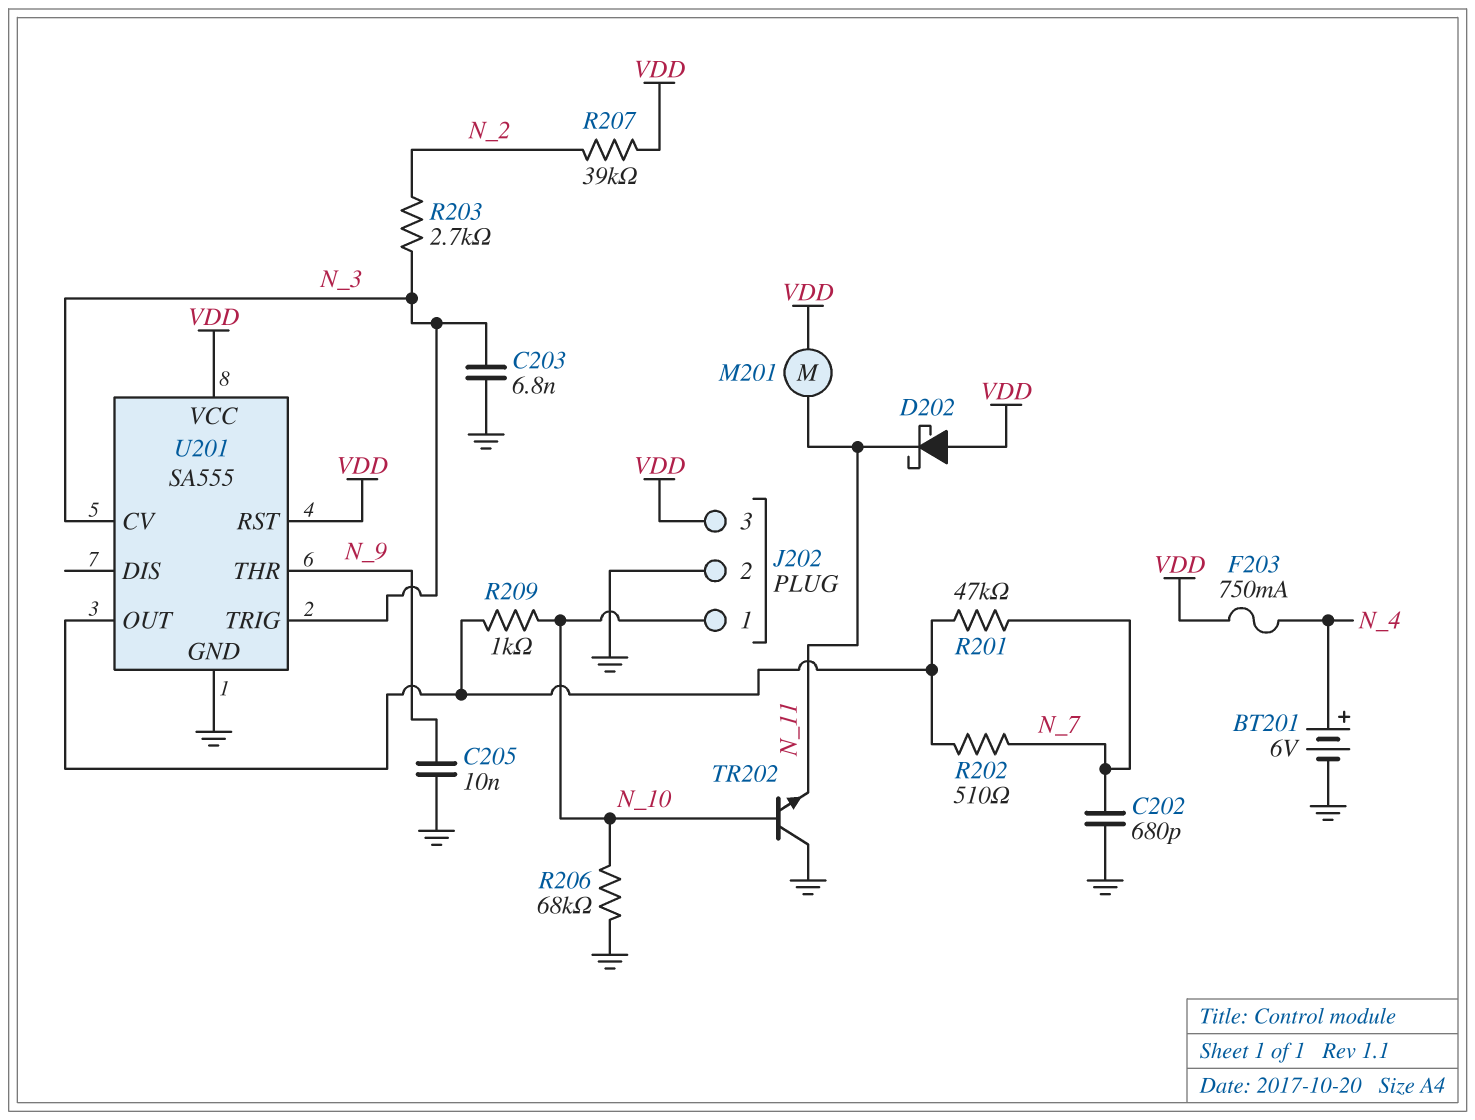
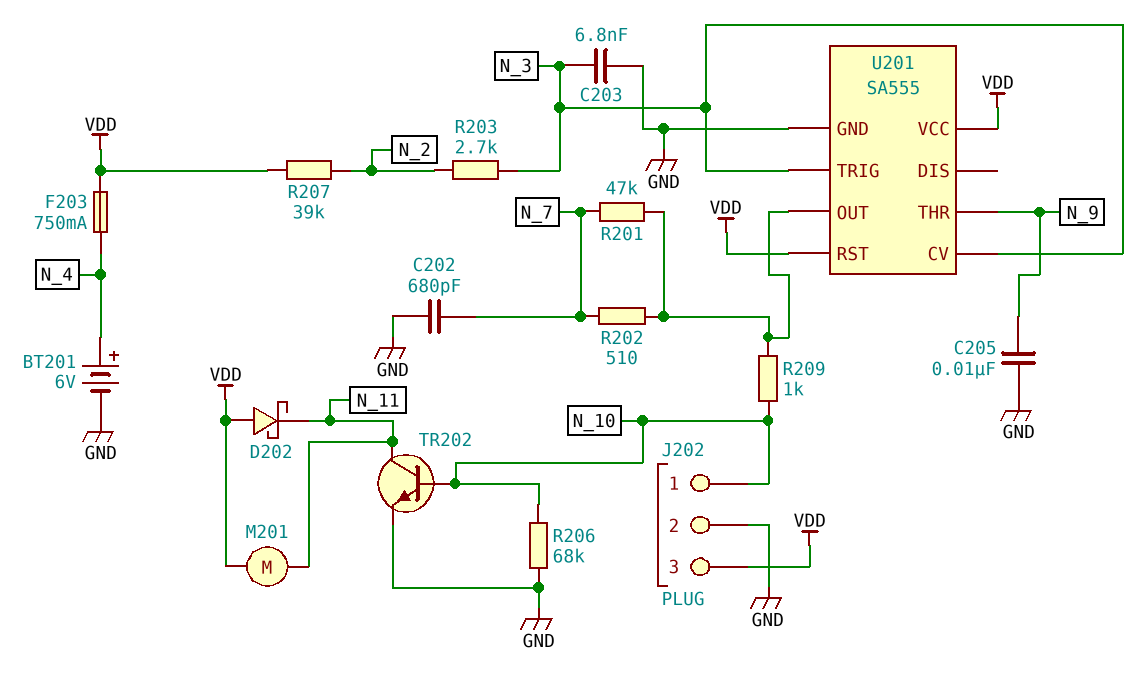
TR202: NPN (B N_10, C GND, E N_11) -> NPN (B N_10, C N_11, E GND)

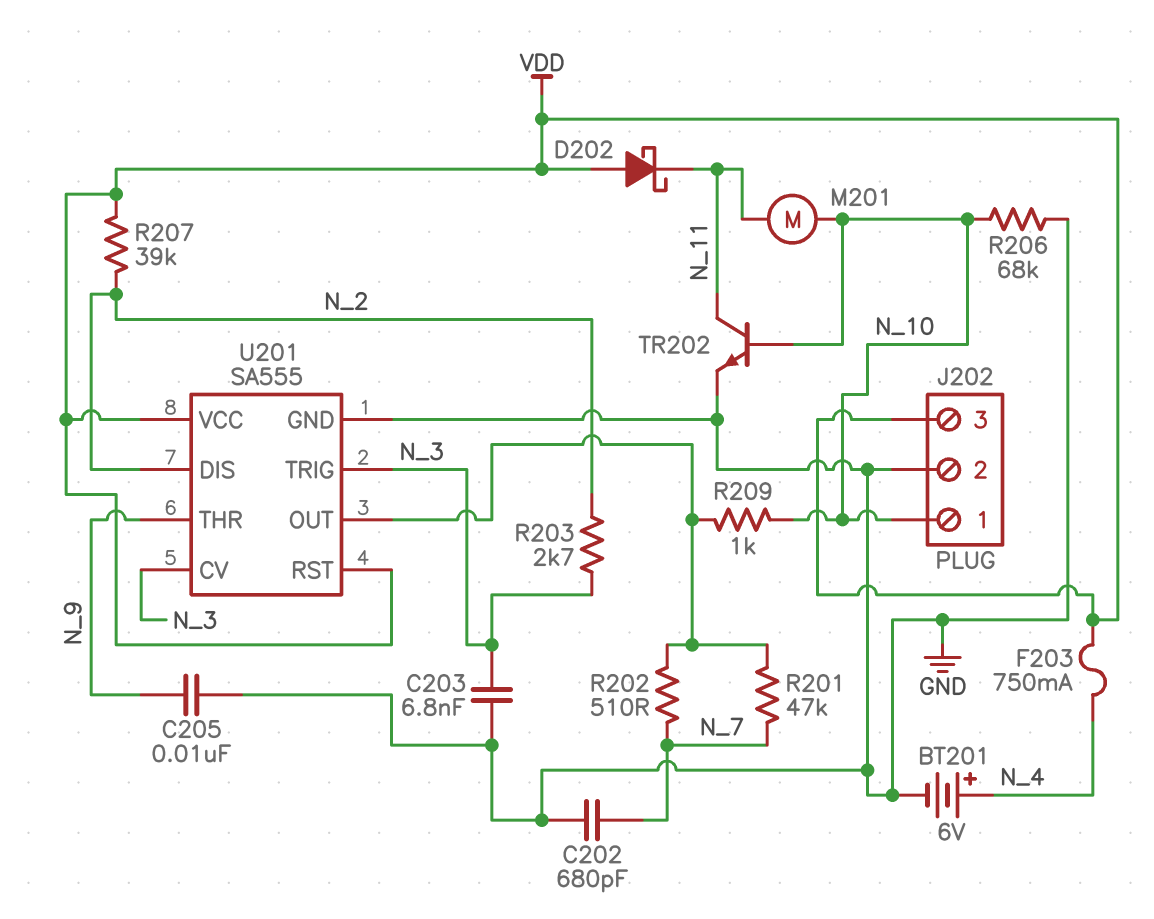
M201: motor (N_11, VDD) -> motor (N_10, N_11)
U201 pin DIS: none -> N_2

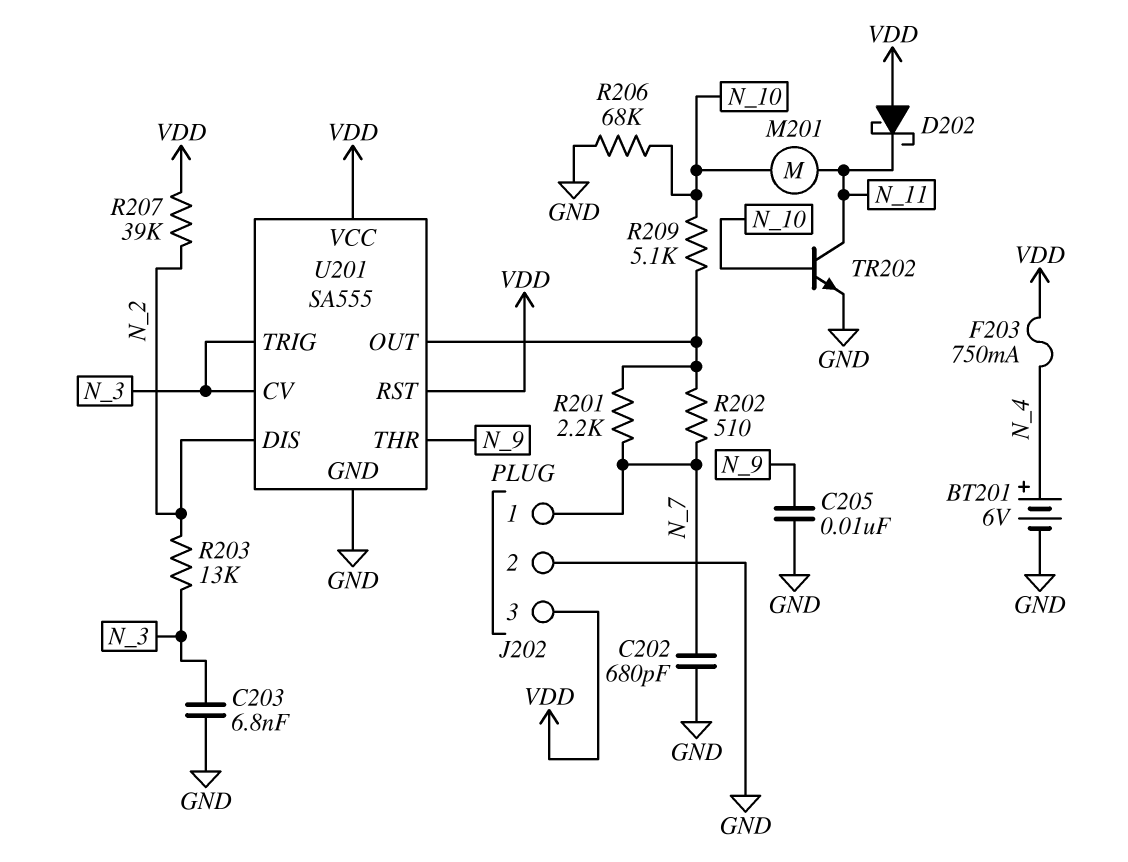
J202 pin 1: N_10 -> N_7
R201: 47k (N_7, U201/OUT) -> 2.2k (N_7, U201/OUT)
R203: 2.7k (N_2, N_3) -> 13k (N_2, N_3)
R209: 1k (N_10, U201/OUT) -> 5.1k (N_10, U201/OUT)

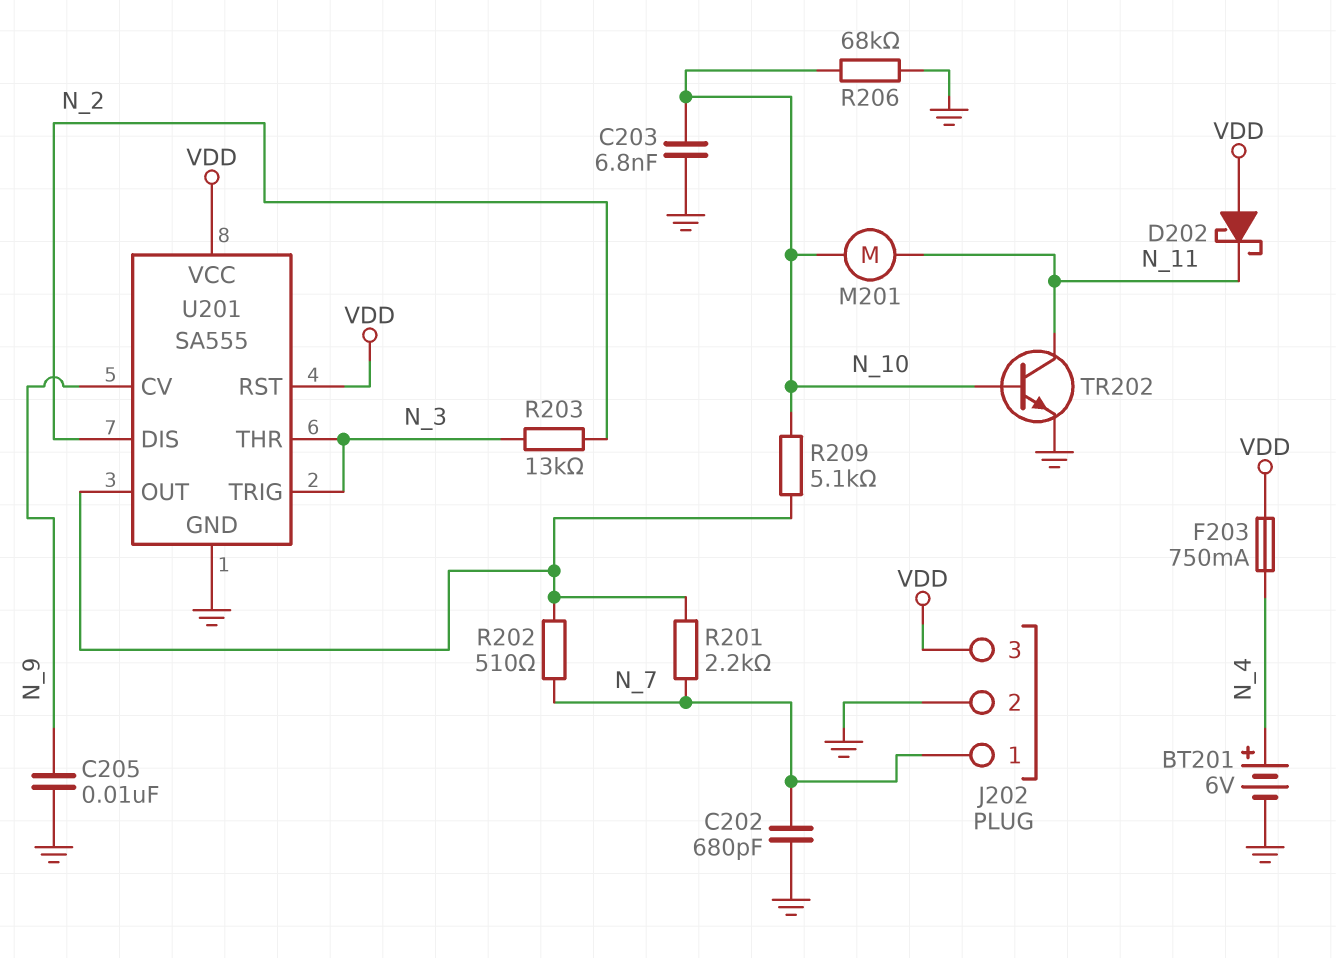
C203: 6.8nF (GND, N_3) -> 6.8nF (GND, N_10)
R207: 39k (N_2, VDD) -> none
U201 pin CV: N_3 -> N_9
U201 pin THR: N_9 -> N_3

